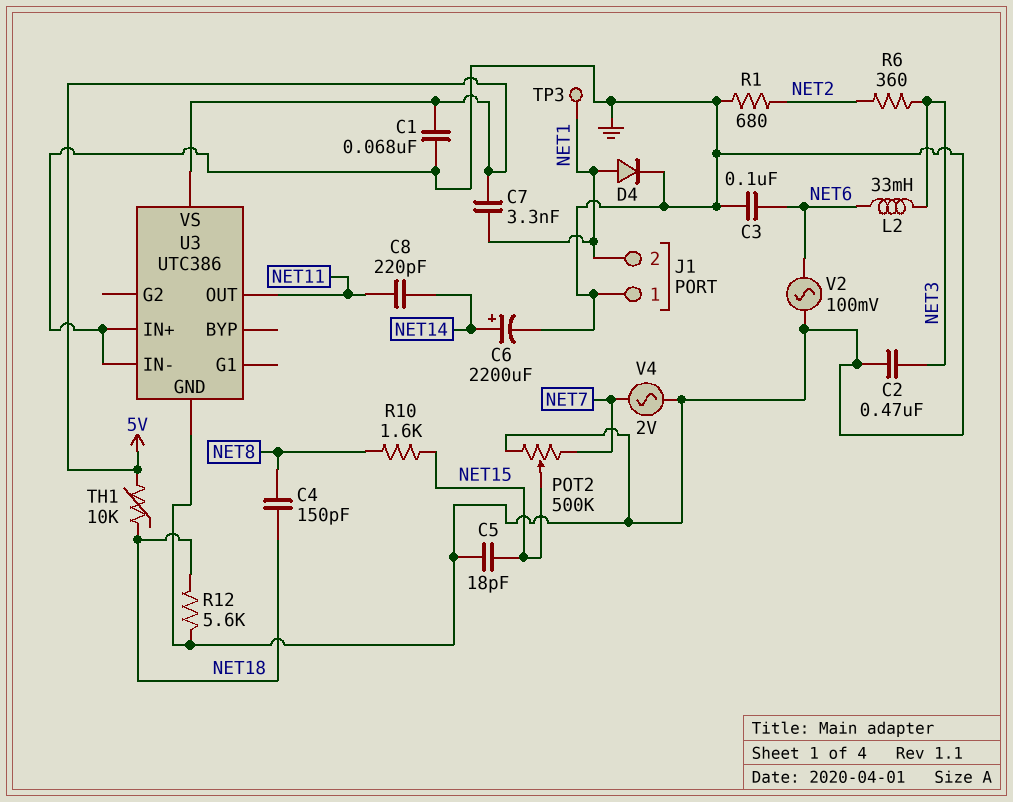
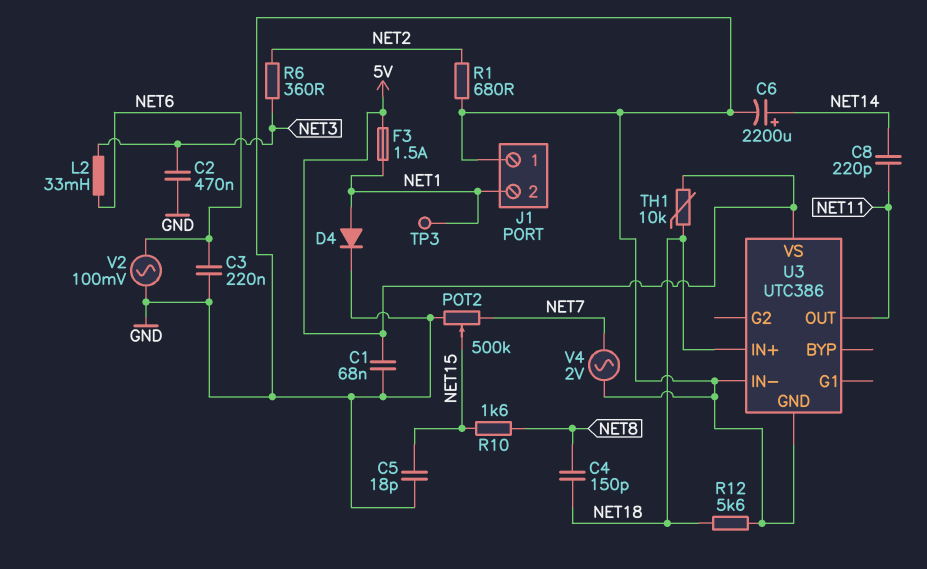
C3: 100nF (GND, NET6) -> 220nF (GND, NET6)
C7: 3.3nF (5V, NET1) -> none
F3: none -> 1.5A (5V, NET1)
U3 pin IN+: GND -> NET18

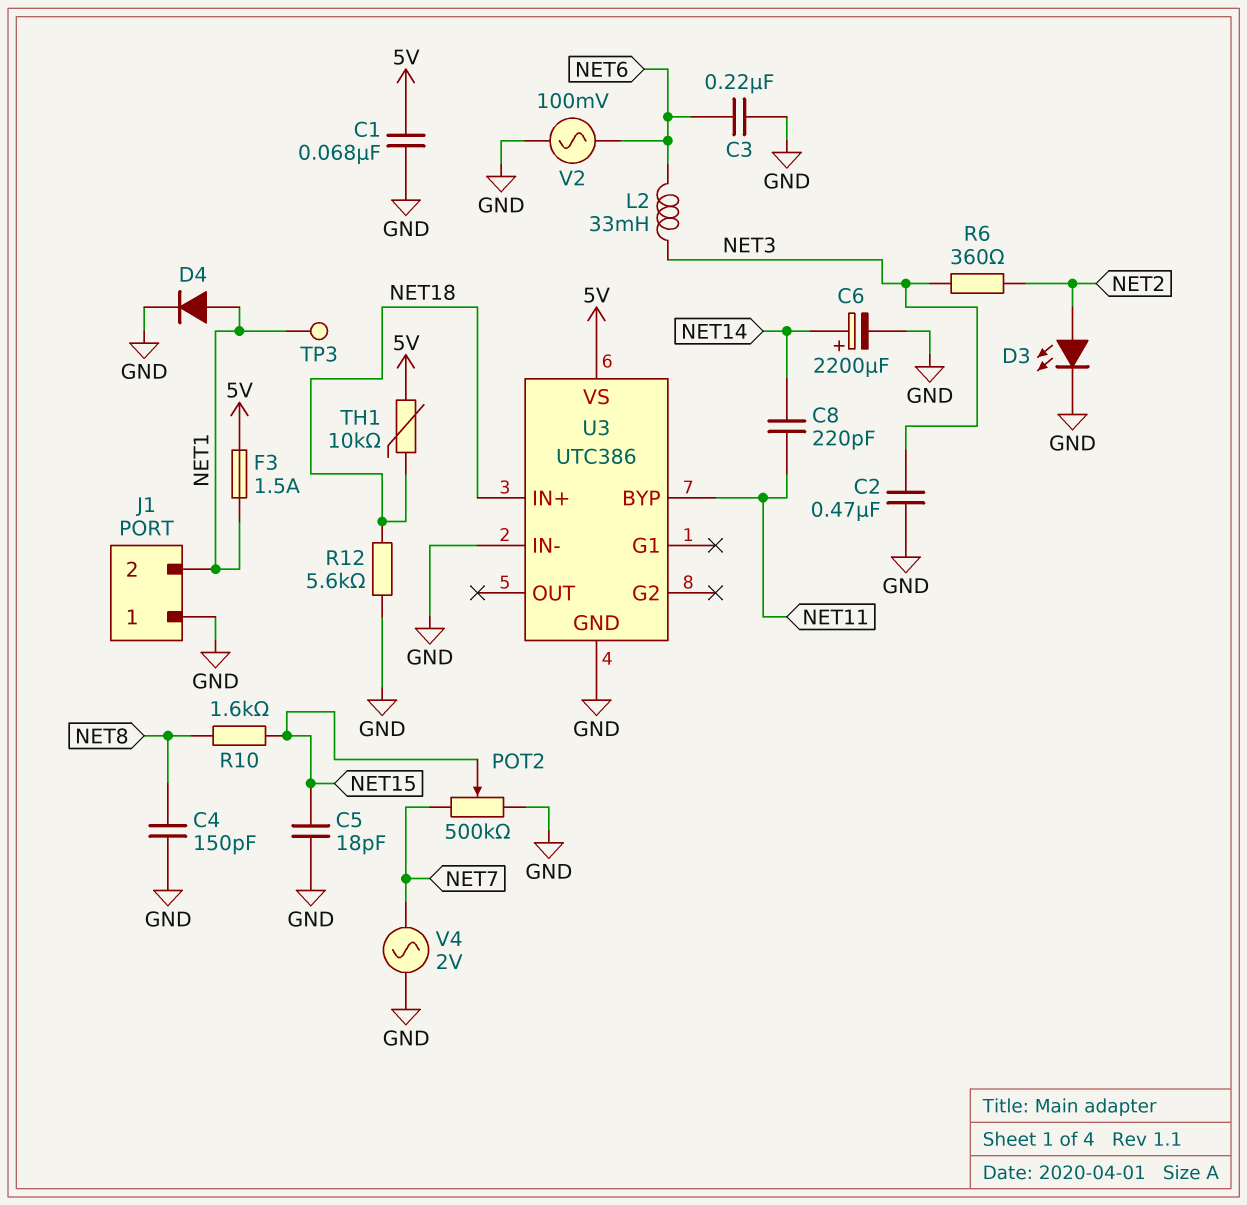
C4: 150pF (NET8, NET18) -> 150pF (GND, NET8)
D3: none -> LED (A NET2, K GND)
R1: 680 (GND, NET2) -> none
U3 pin BYP: none -> NET11
U3 pin OUT: NET11 -> none

